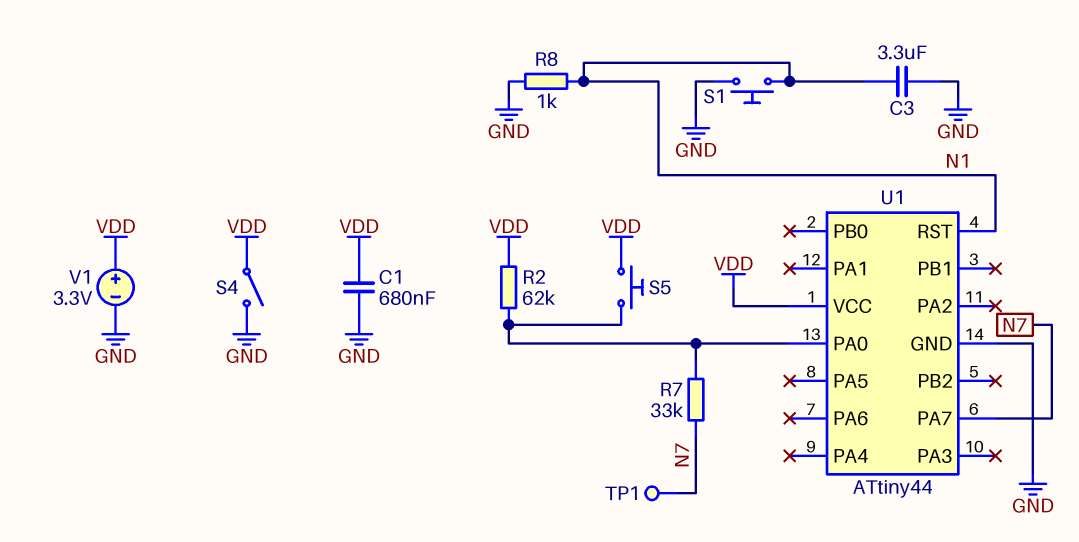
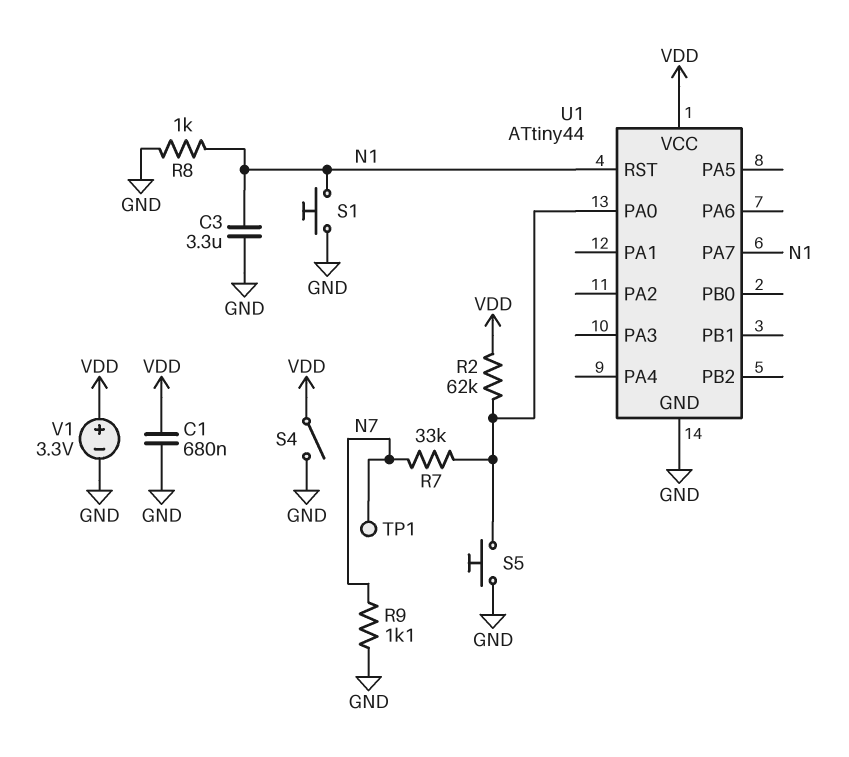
R9: none -> 1.1k (GND, N7)
S5: button (U1/PA0, VDD) -> button (GND, U1/PA0)
U1 pin PA7: N7 -> N1

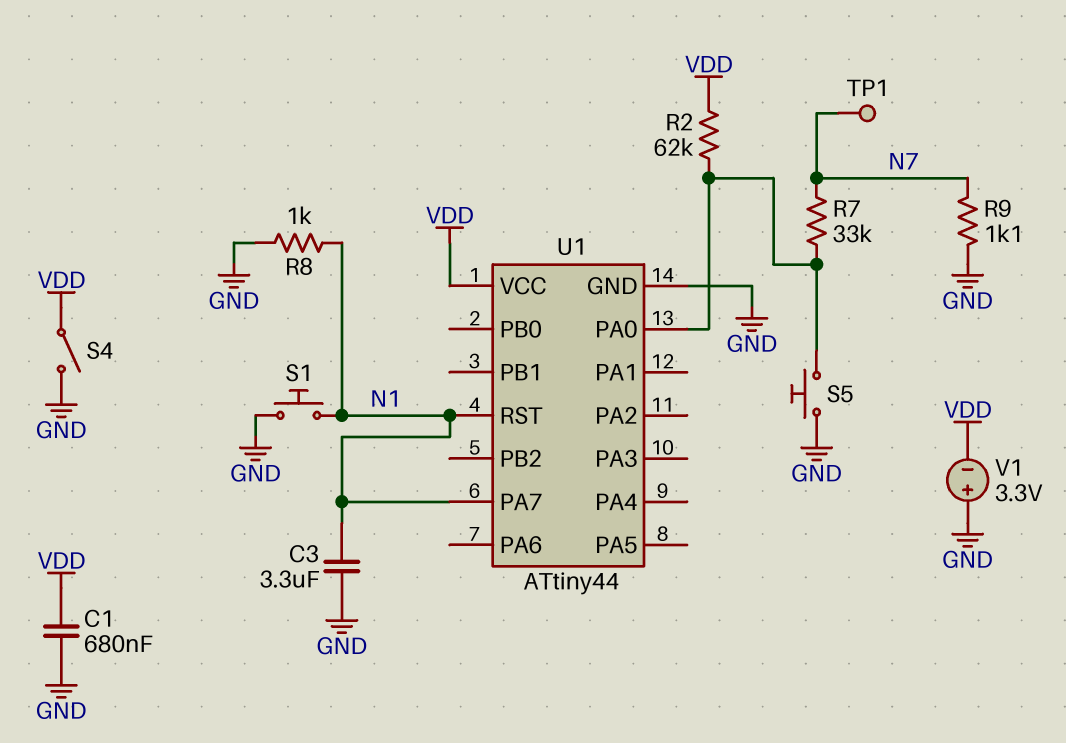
V1: 3.3V (plus VDD, minus GND) -> 3.3V (plus GND, minus VDD)

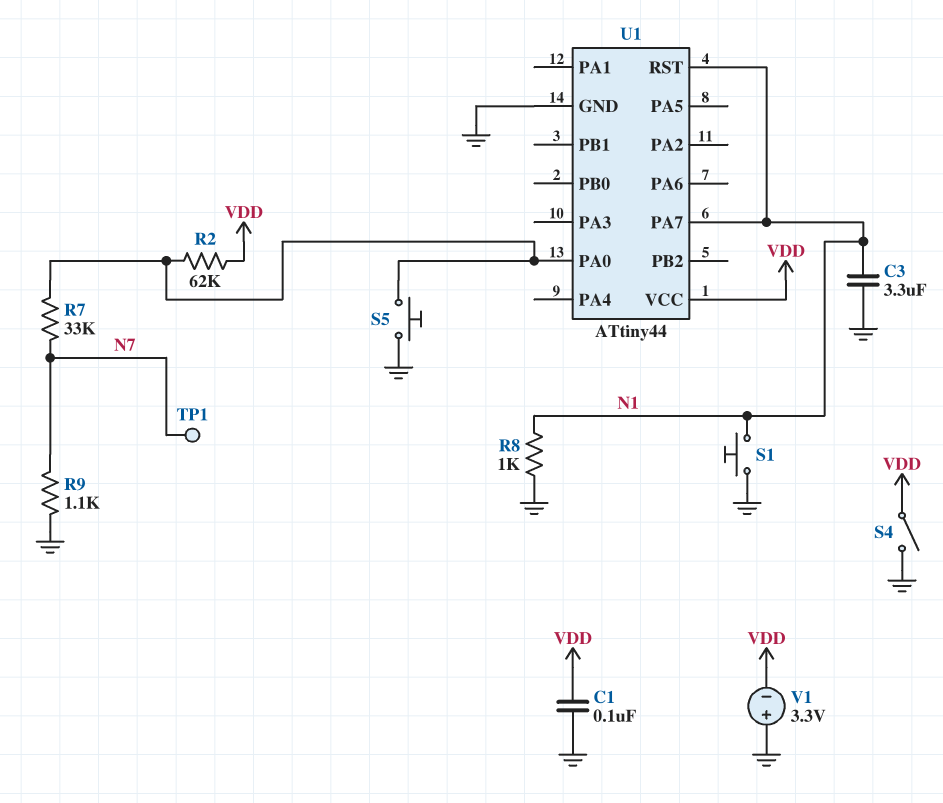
C1: 680nF (GND, VDD) -> 100nF (GND, VDD)

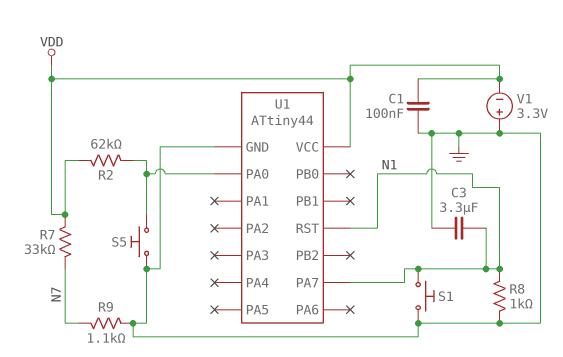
R7: 33k (N7, U1/PA0) -> 33k (N7, VDD)
S4: switch (GND, VDD) -> none
TP1: test point (N7) -> none

